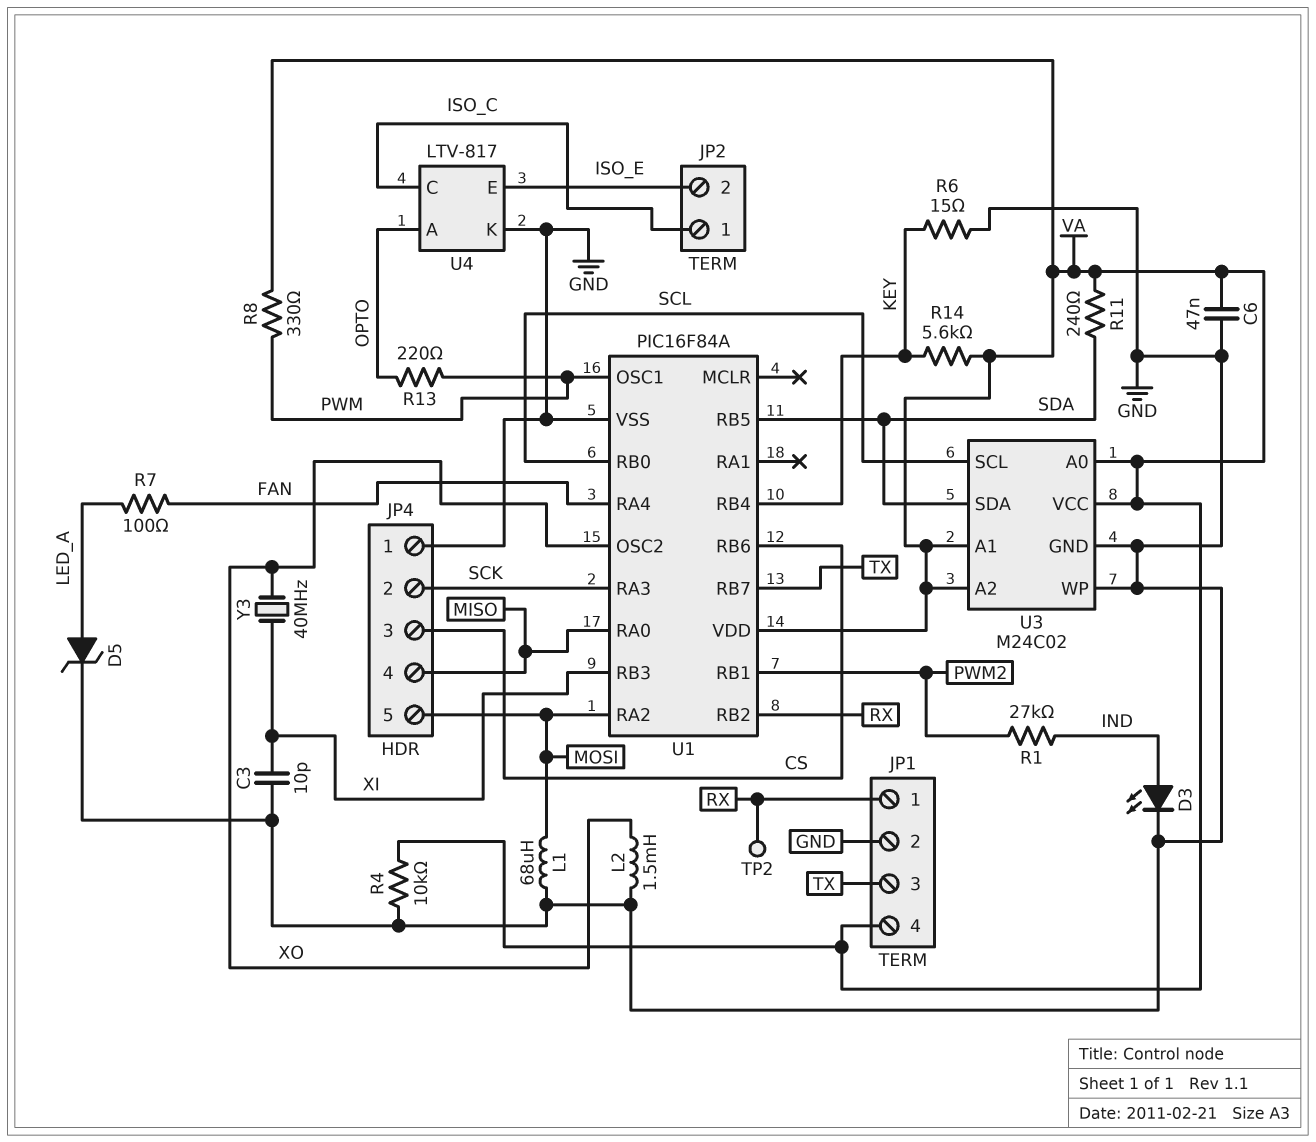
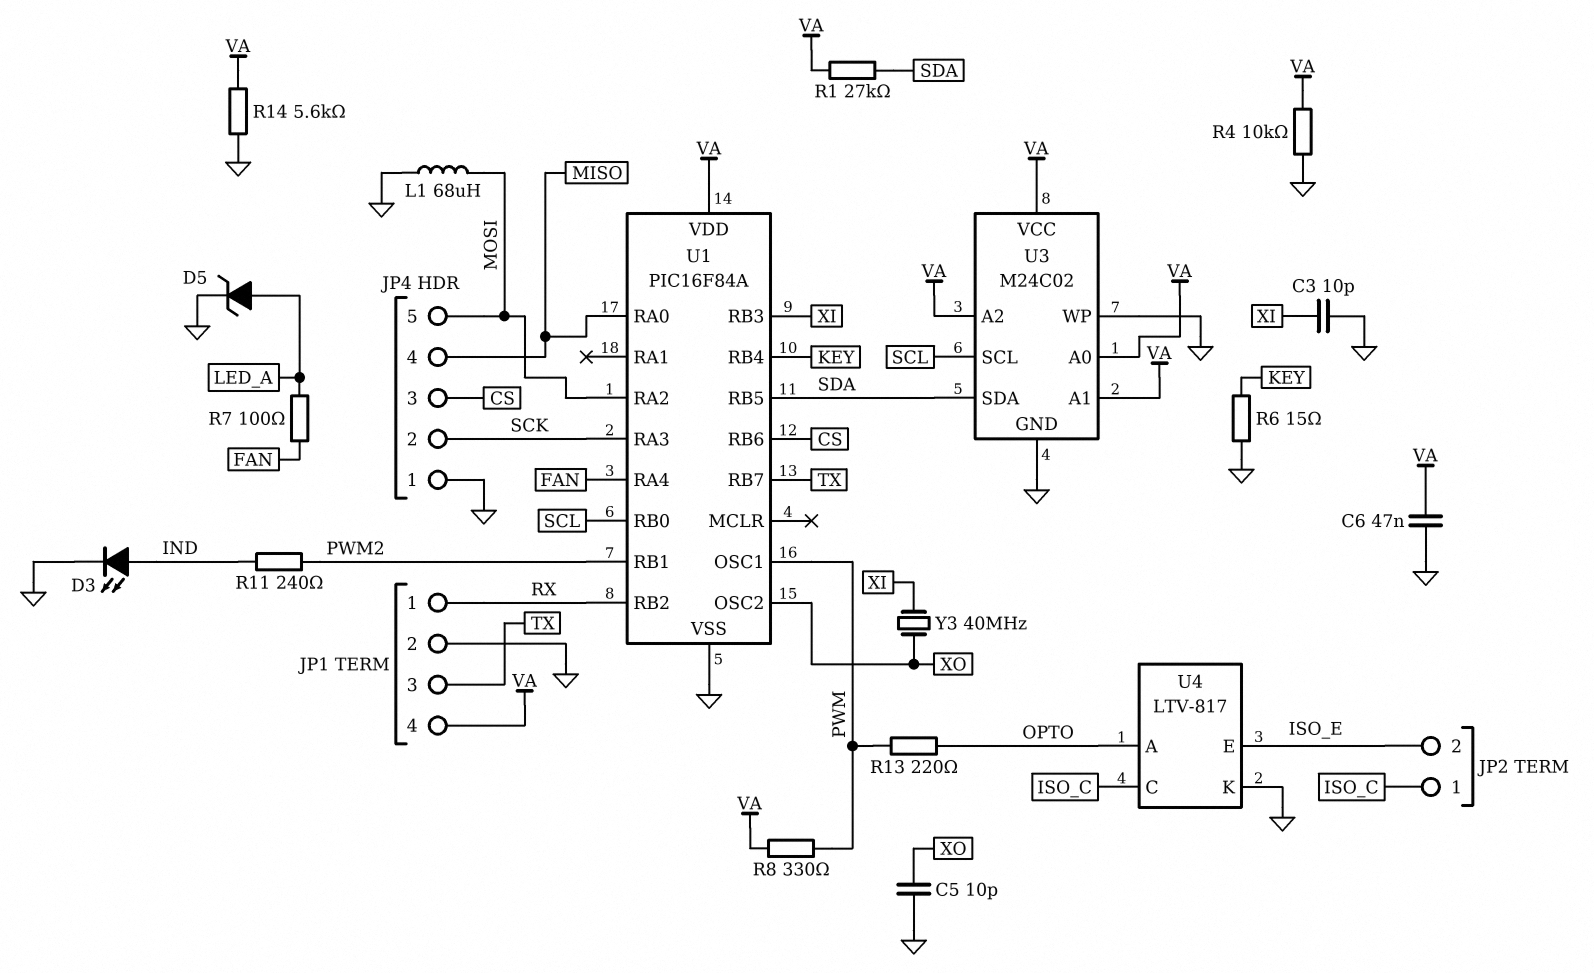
C5: none -> 10pF (GND, XO)
L2: 1.5mH (GND, XO) -> none
R1: 27k (IND, PWM2) -> 27k (SDA, VA)
R11: 240 (SDA, VA) -> 240 (IND, PWM2)
R14: 5.6k (KEY, VA) -> 5.6k (GND, VA)
TP2: test point (RX) -> none

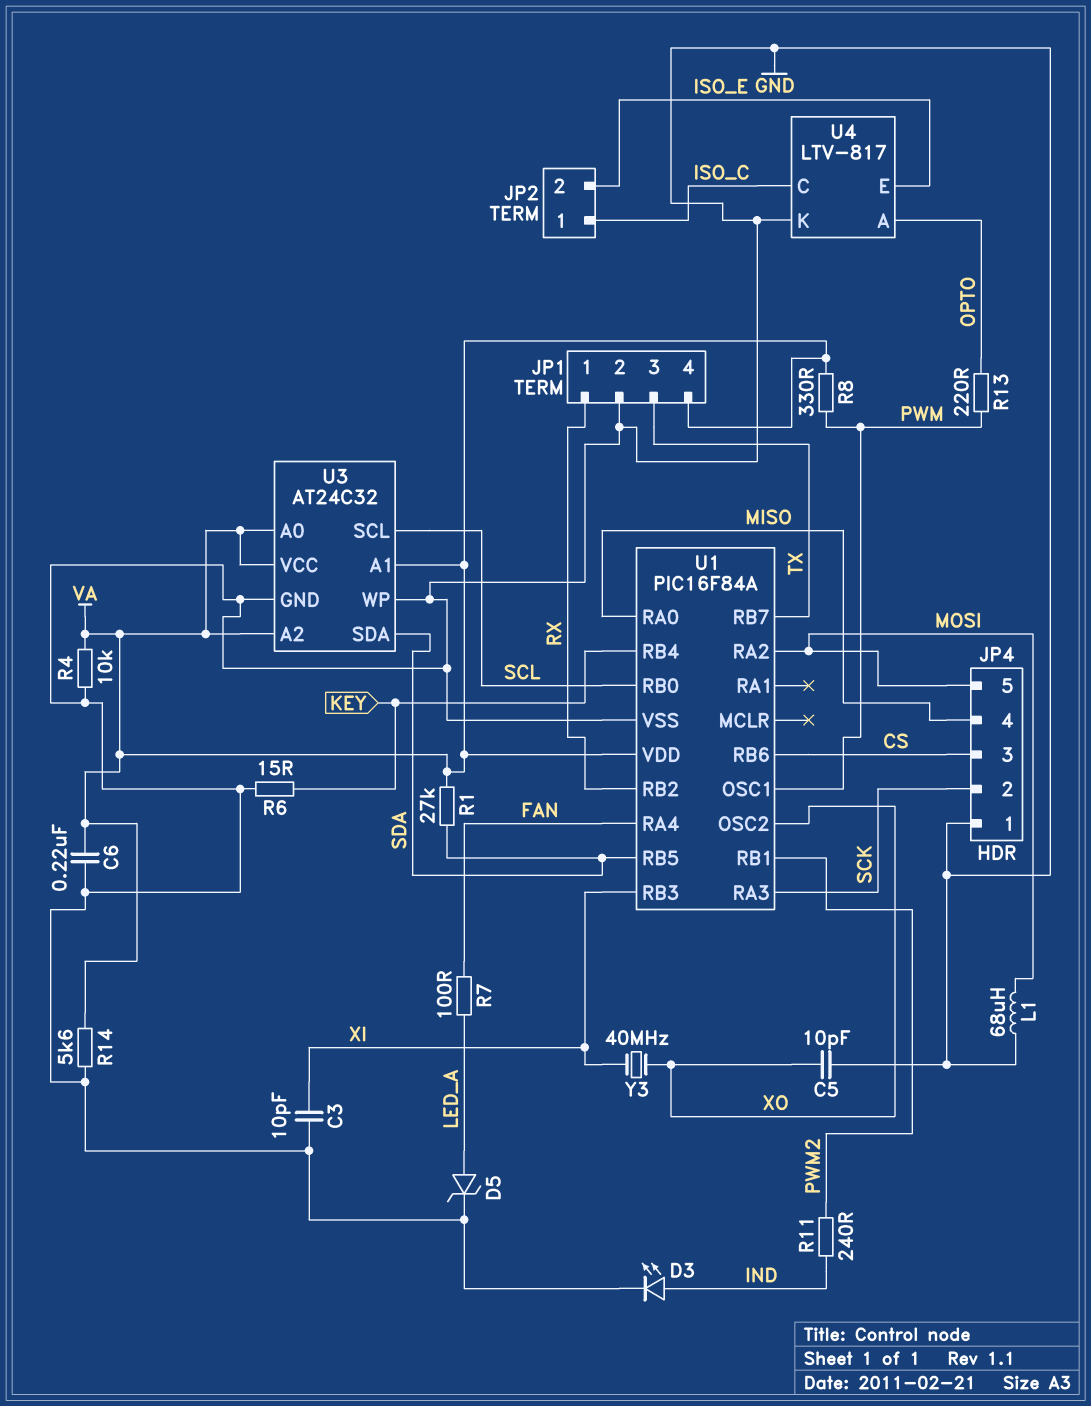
C6: 47nF (GND, VA) -> 220nF (GND, VA)
U3: M24C02 -> AT24C32

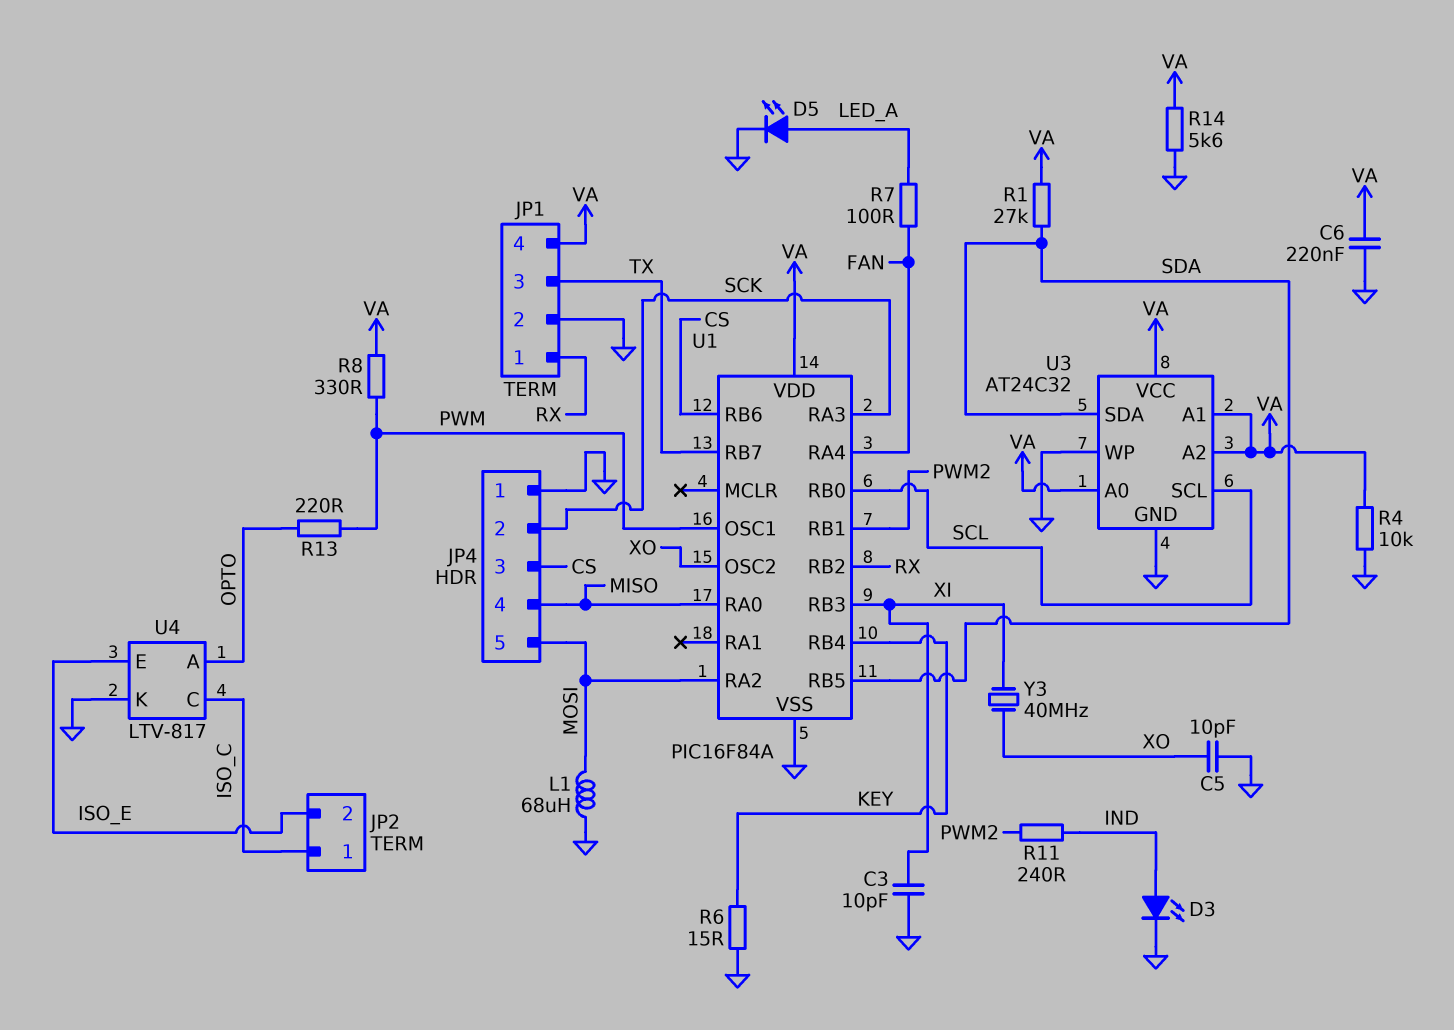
D5: zener (A LED_A, K GND) -> LED (A LED_A, K GND)

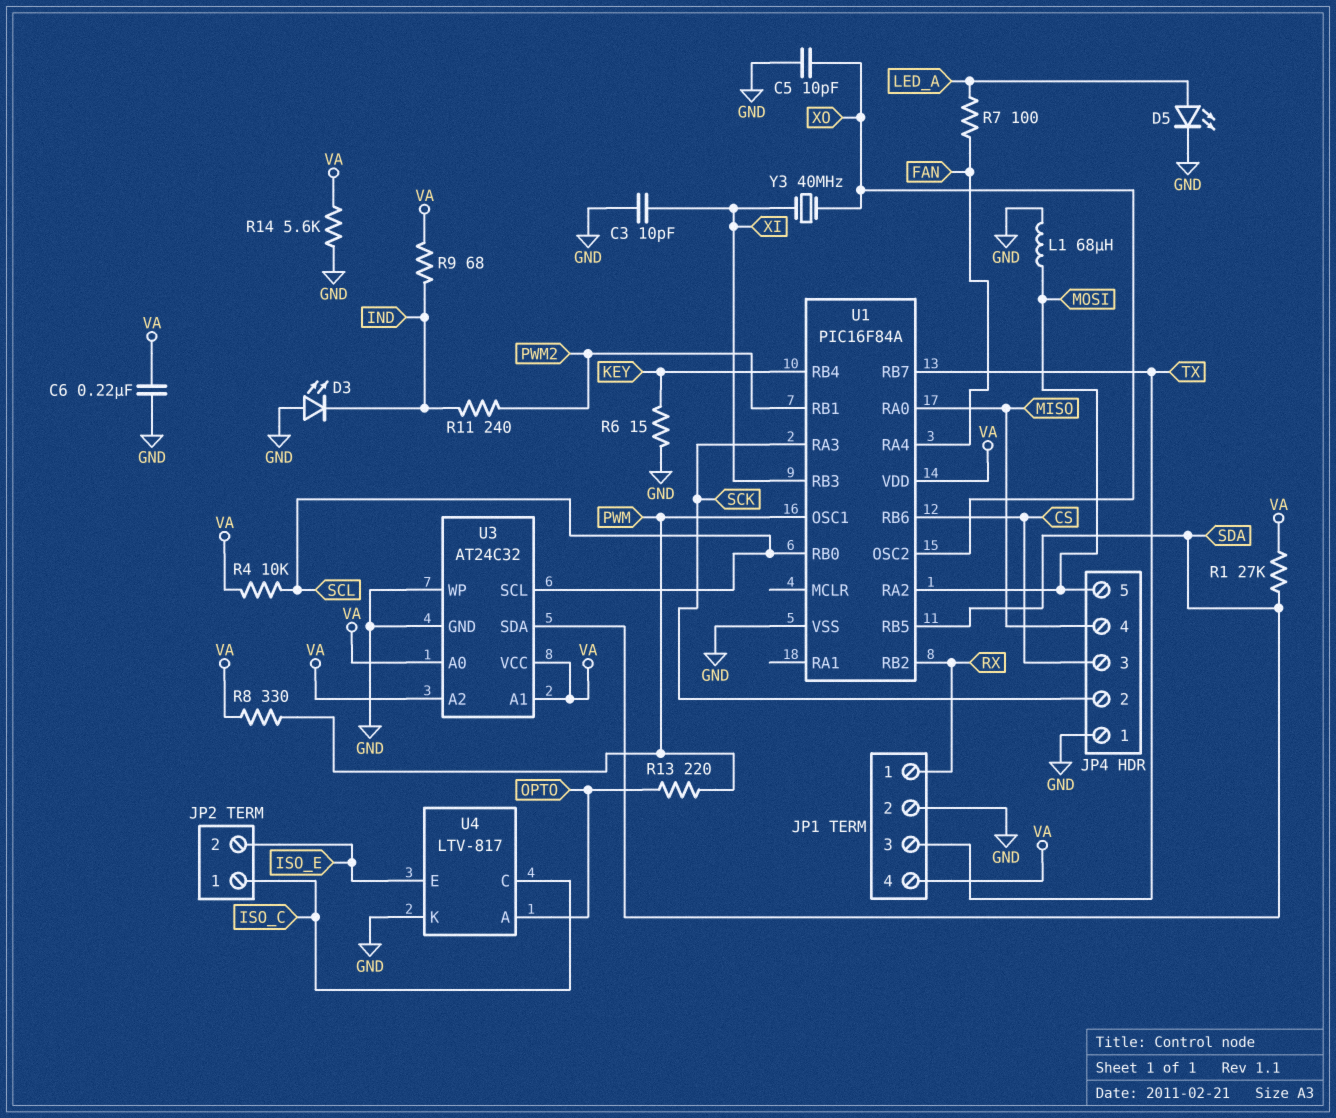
D3: LED (A IND, K GND) -> LED (A GND, K IND)
R4: 10k (GND, VA) -> 10k (SCL, VA)
R9: none -> 68 (IND, VA)

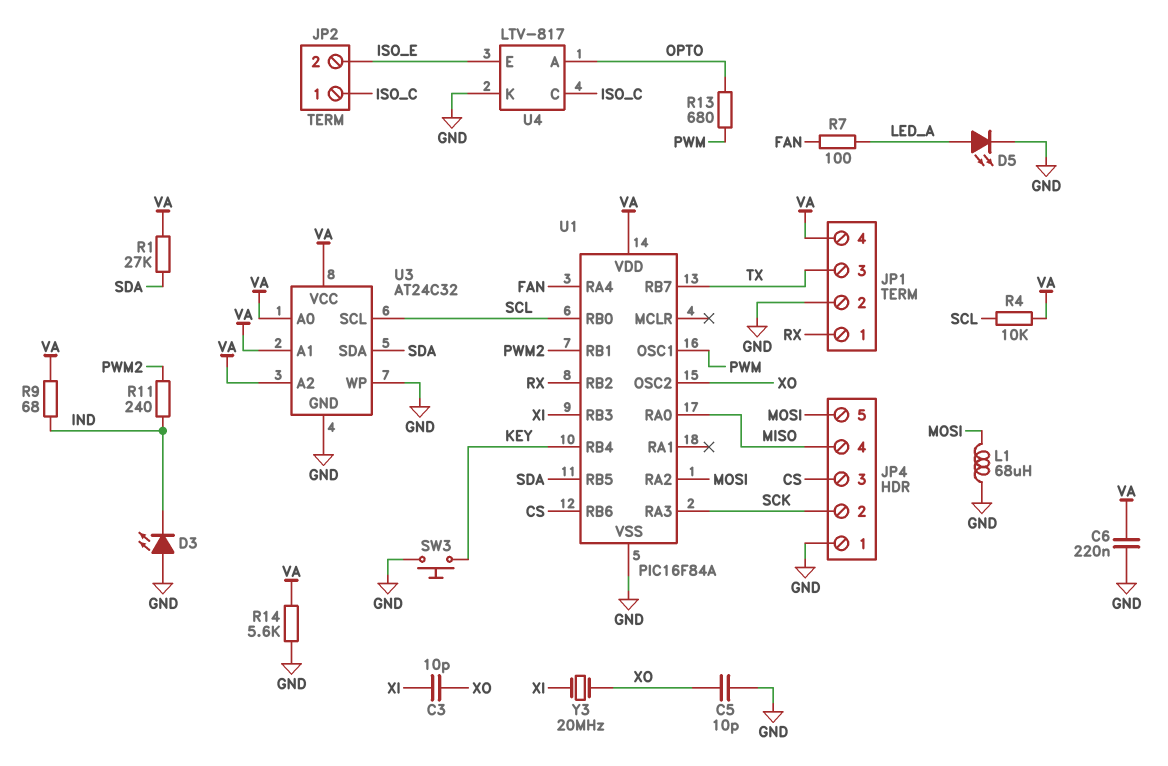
C3: 10pF (GND, XI) -> 10pF (XI, XO)
R6: 15 (GND, KEY) -> none
R8: 330 (PWM, VA) -> none
R13: 220 (OPTO, PWM) -> 680 (OPTO, PWM)
SW3: none -> button (GND, KEY)
Y3: 40MHz (XI, XO) -> 20MHz (XI, XO)

